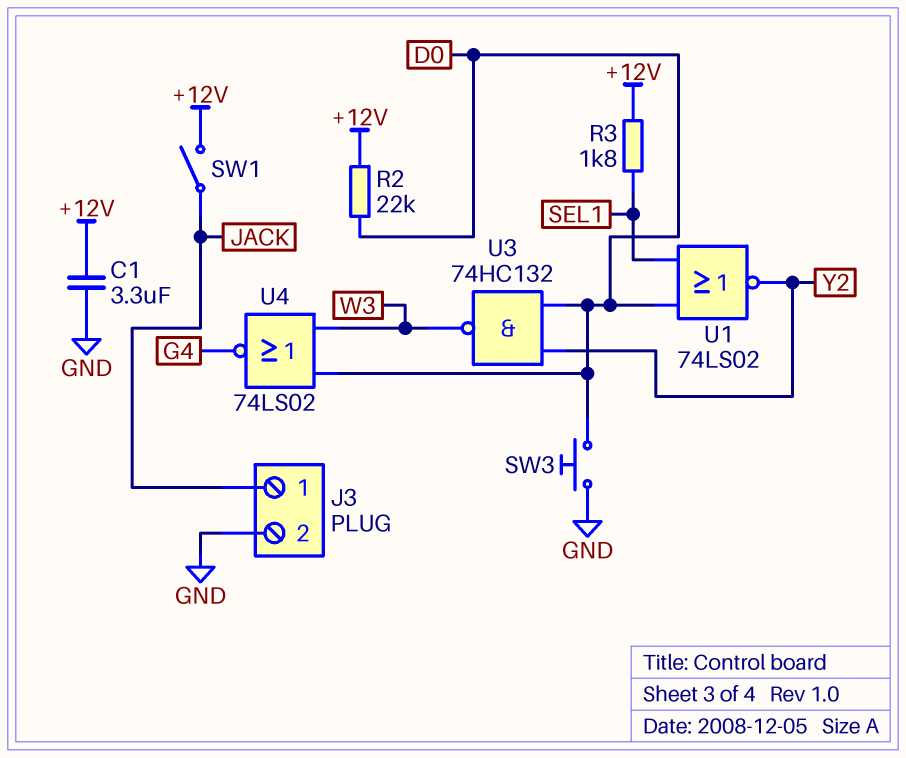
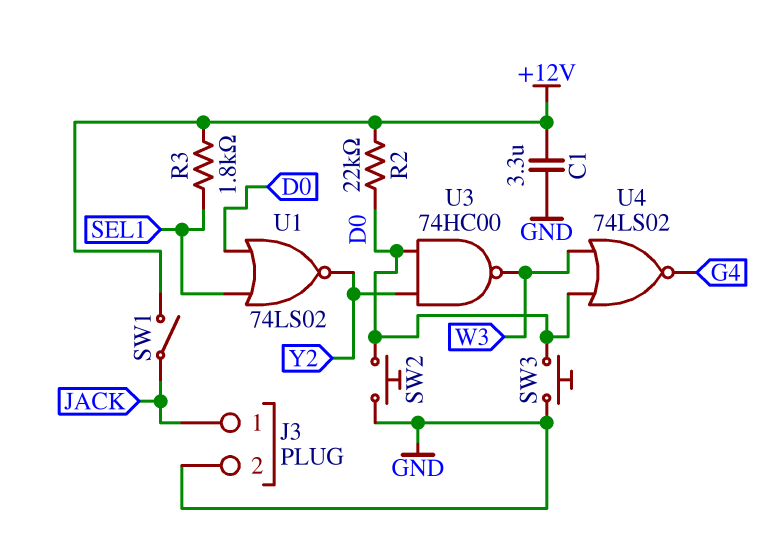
SW2: none -> button (D0, GND)
U3: NAND 74HC132 (in D0, in Y2, out W3) -> NAND 74HC00 (in D0, in Y2, out W3)

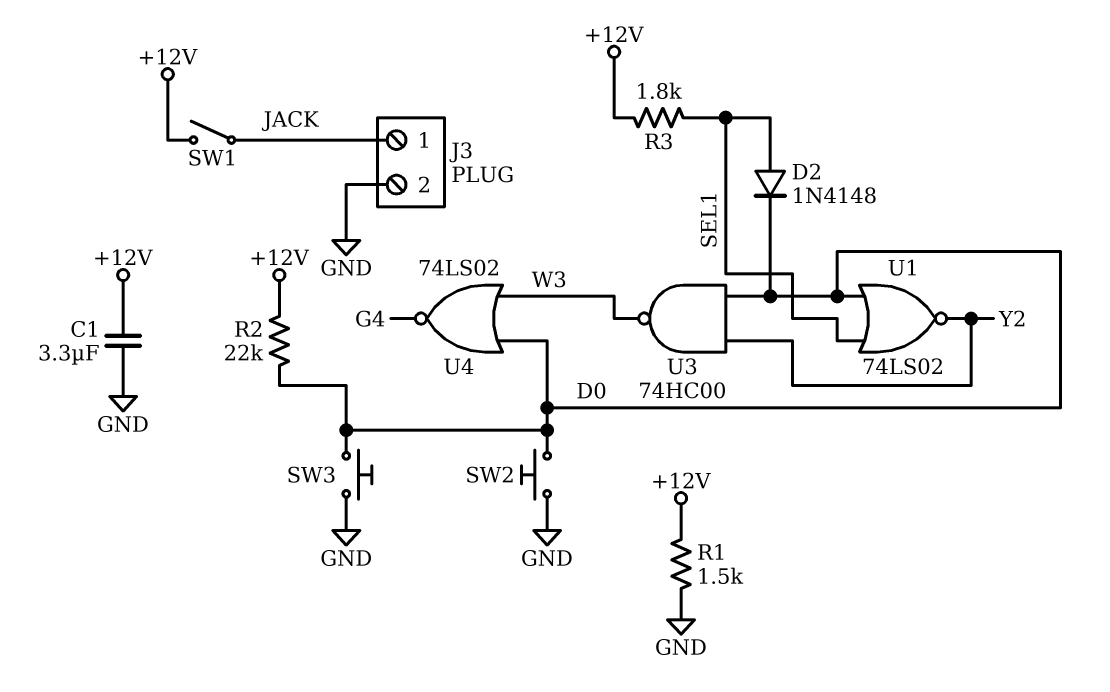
D2: none -> diode 1N4148 (A SEL1, K D0)
R1: none -> 1.5k (+12V, GND)

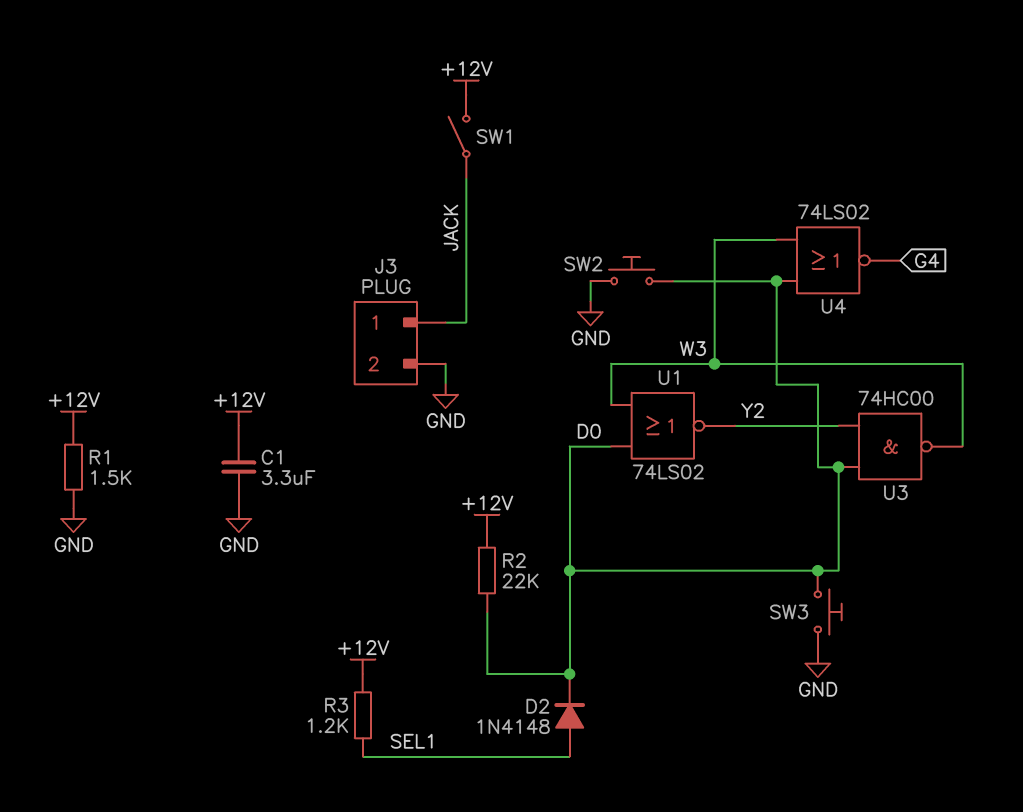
R3: 1.8k (+12V, SEL1) -> 1.2k (+12V, SEL1)
U1: NOR 74LS02 (in D0, in SEL1, out Y2) -> NOR 74LS02 (in D0, in W3, out Y2)

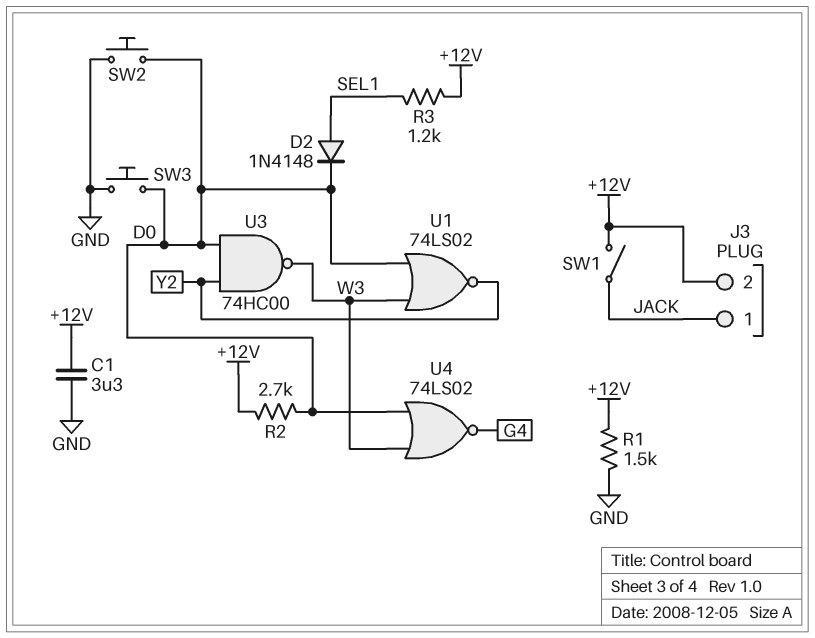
J3 pin 2: GND -> +12V
R2: 22k (+12V, D0) -> 2.7k (+12V, D0)

